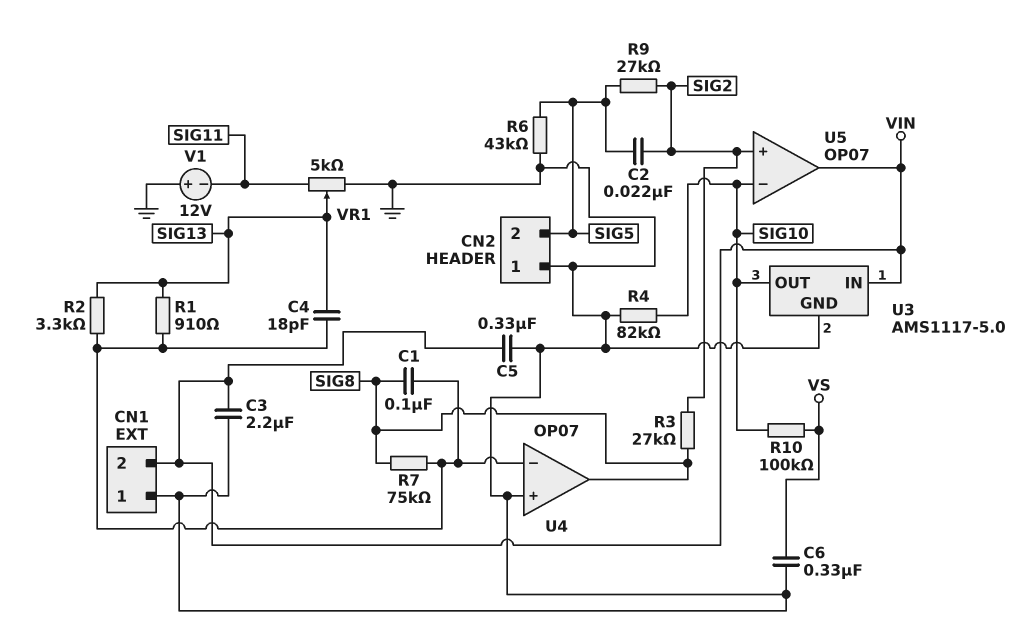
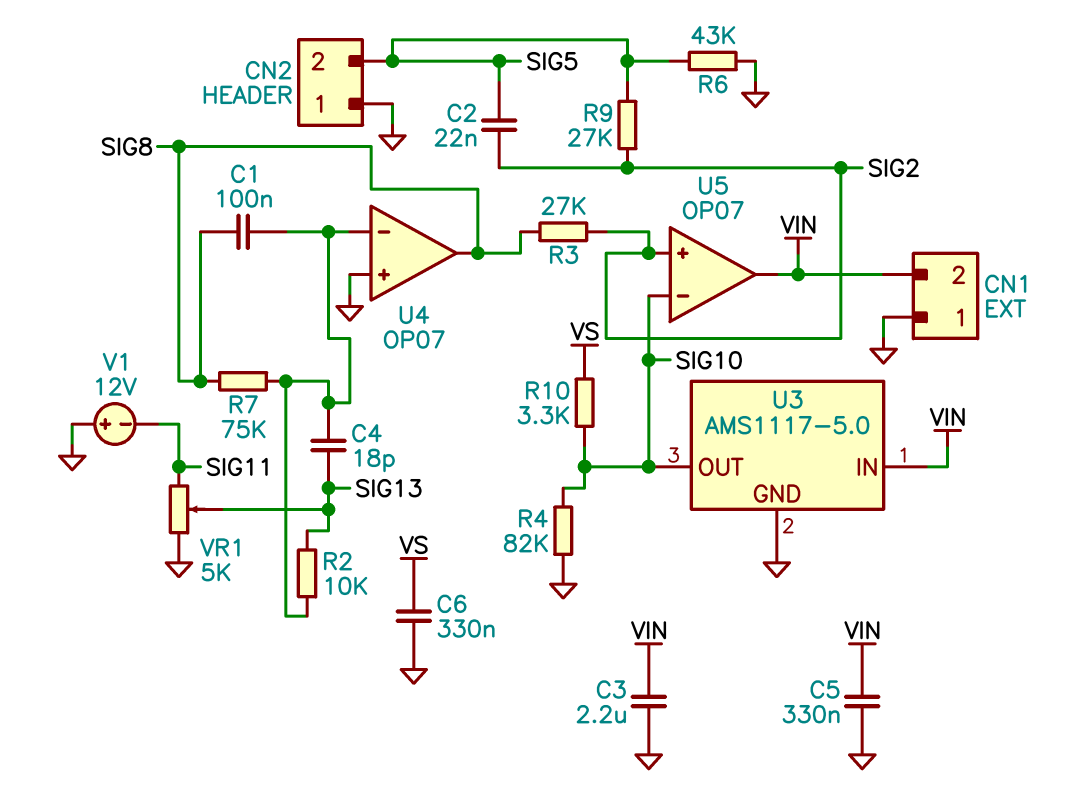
R1: 910 (SIG13, U4/in-) -> none
R2: 3.3k (SIG13, U4/in-) -> 10k (SIG13, U4/in-)
R10: 100k (SIG10, VS) -> 3.3k (SIG10, VS)

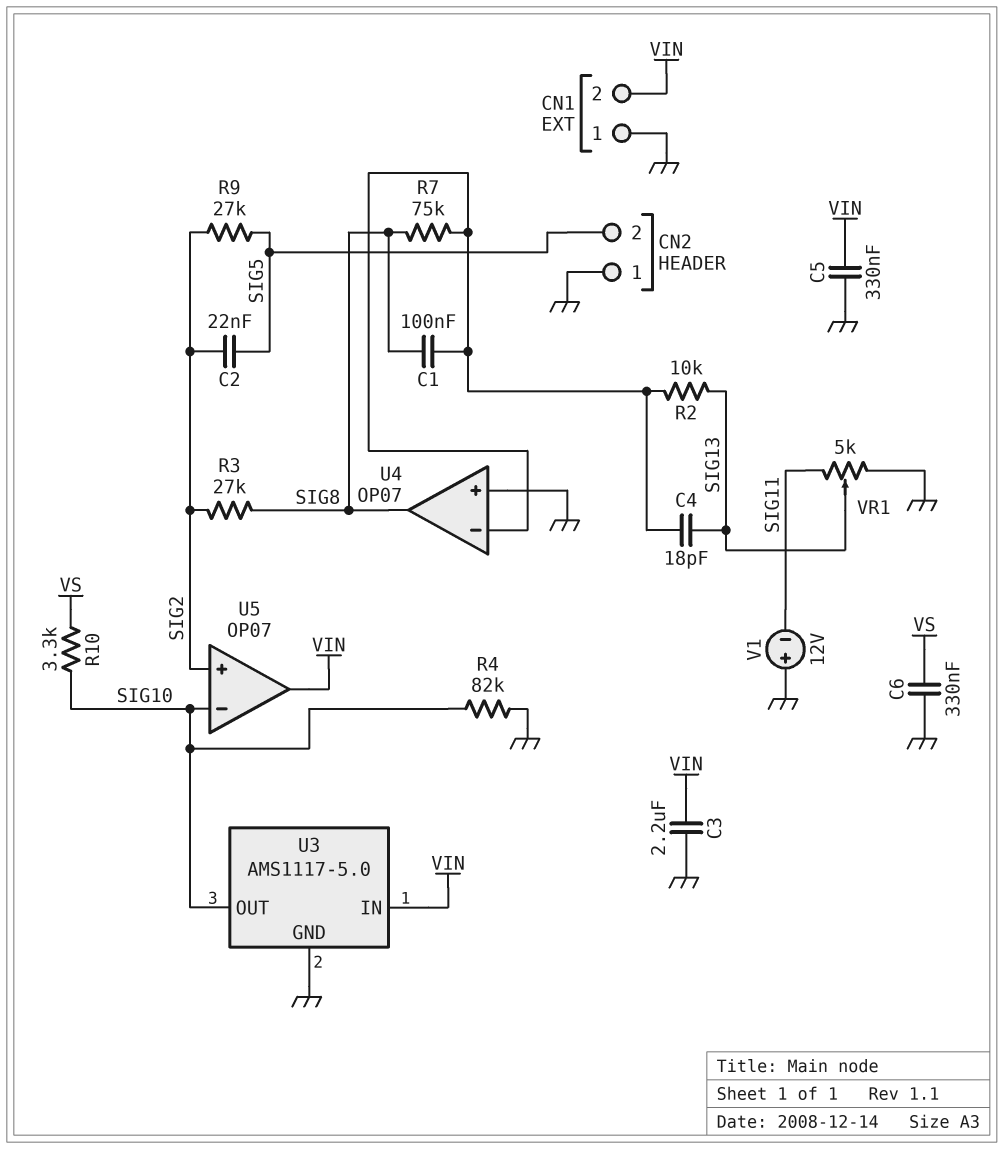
R6: 43k (GND, SIG5) -> none

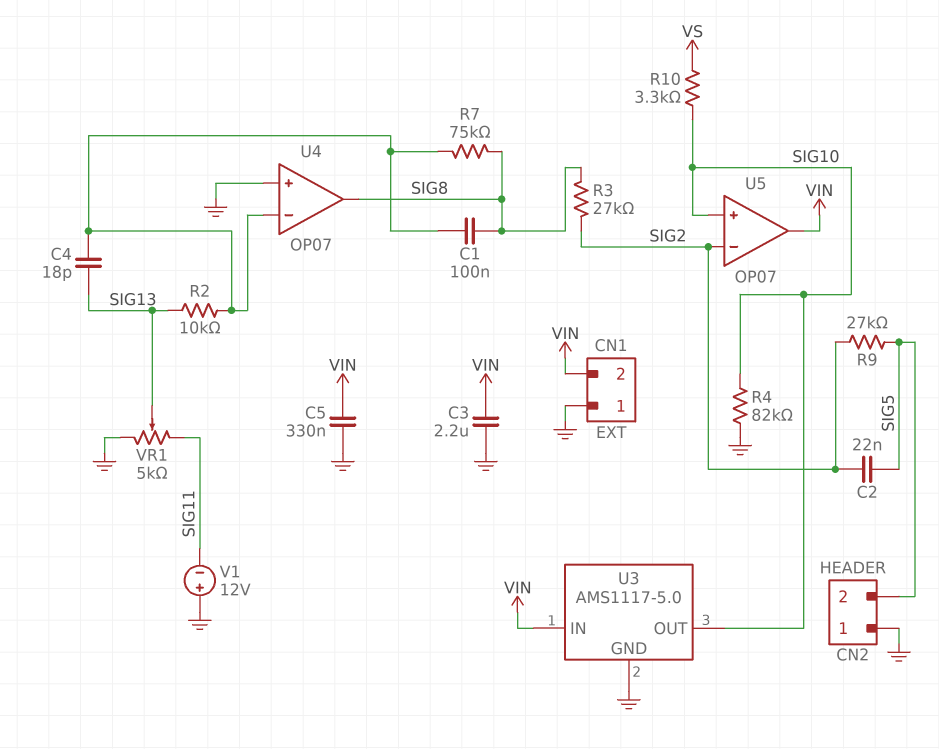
C6: 330nF (GND, VS) -> none
U5 pin in+: SIG2 -> SIG10
U5 pin in-: SIG10 -> SIG2

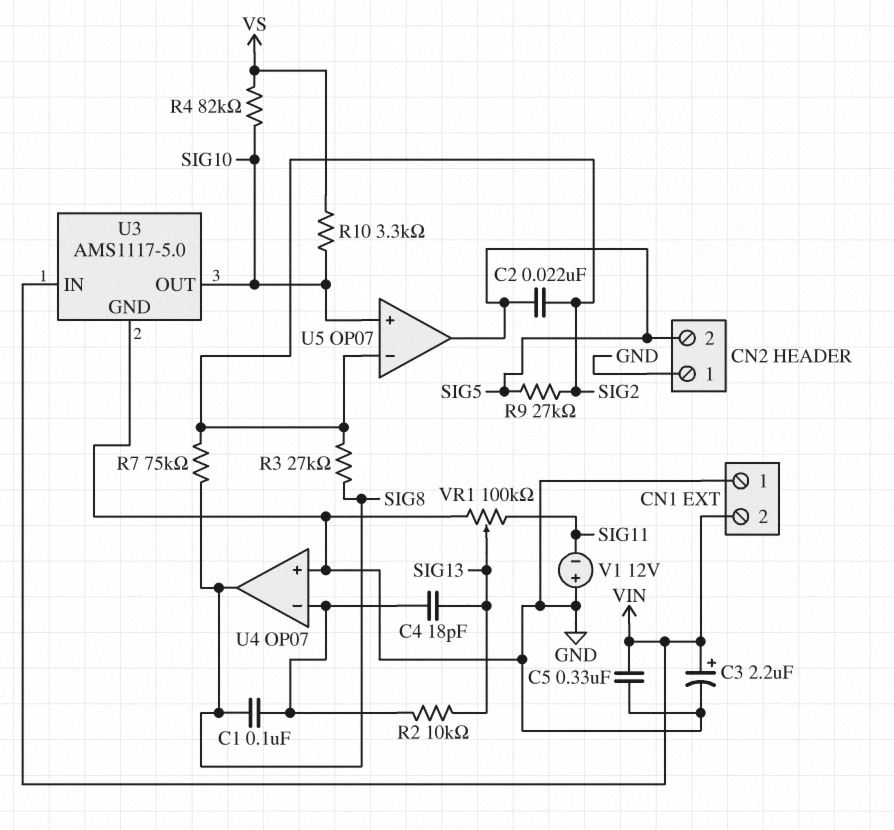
C3: 2.2uF (GND, VIN) -> 2.2uF (plus VIN, minus GND)
R4: 82k (GND, SIG10) -> 82k (SIG10, VS)
R7: 75k (SIG8, U4/in-) -> 75k (SIG2, SIG8)
U5 pin out: VIN -> SIG5
VR1: 5k (GND, SIG11, wiper SIG13) -> 100k (GND, SIG11, wiper SIG13)

